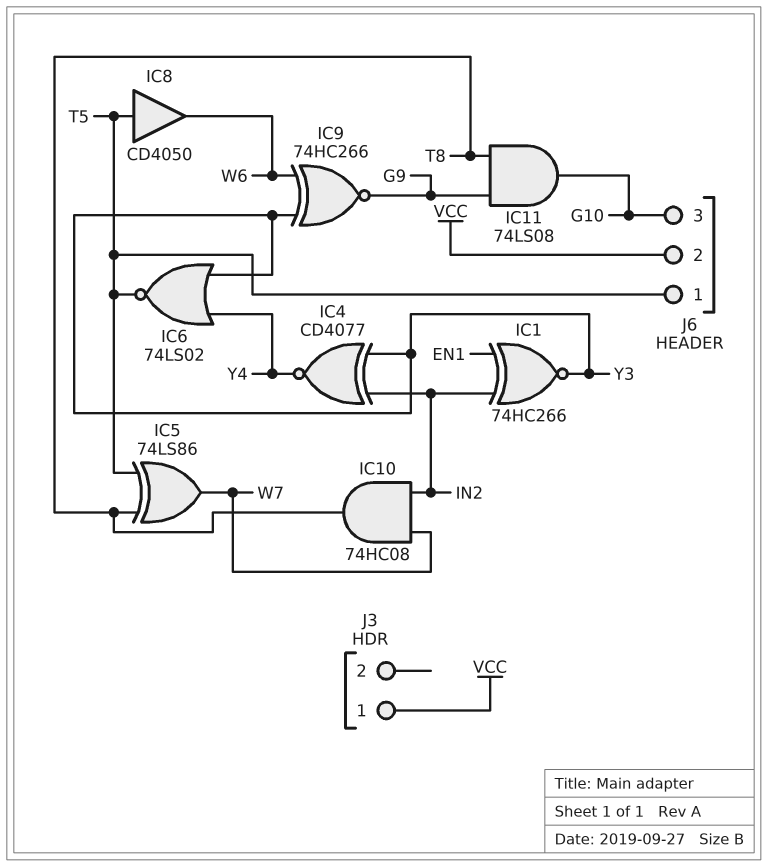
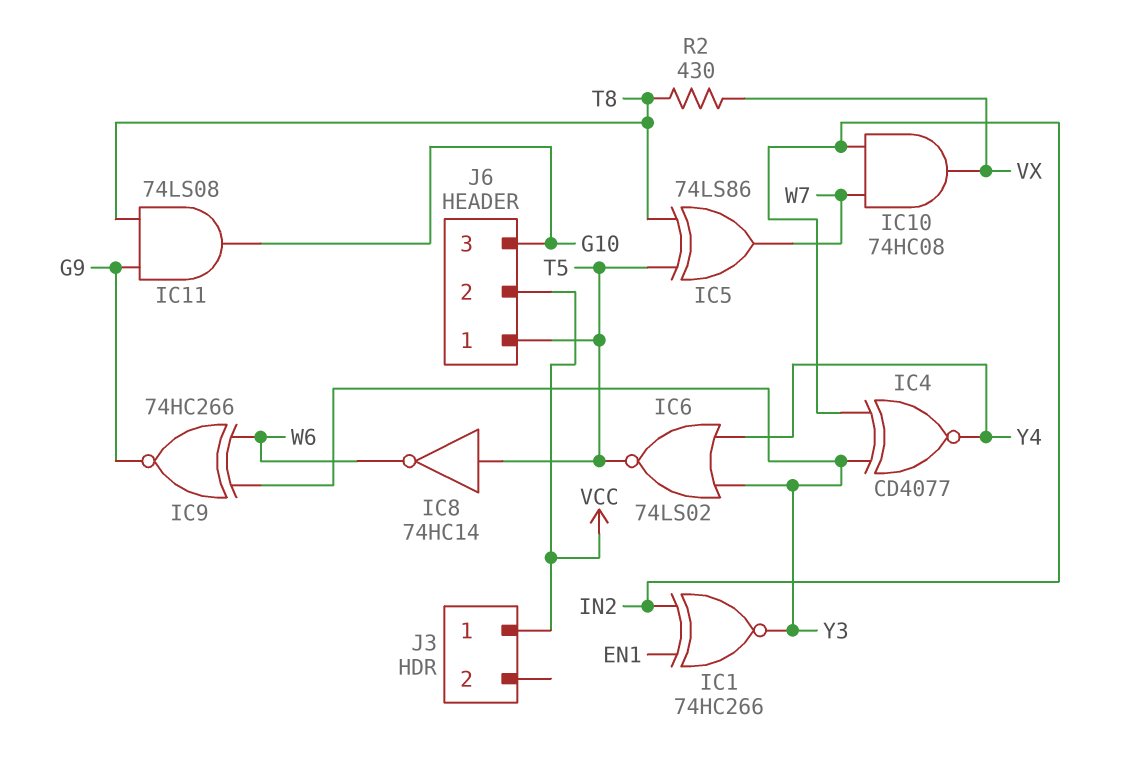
IC8: buffer CD4050 (in T5, out W6) -> NOT 74HC14 (in T5, out W6)
IC10: AND 74HC08 (in IN2, in W7, out T8) -> AND 74HC08 (in IN2, in W7, out VX)
R2: none -> 430 (T8, VX)

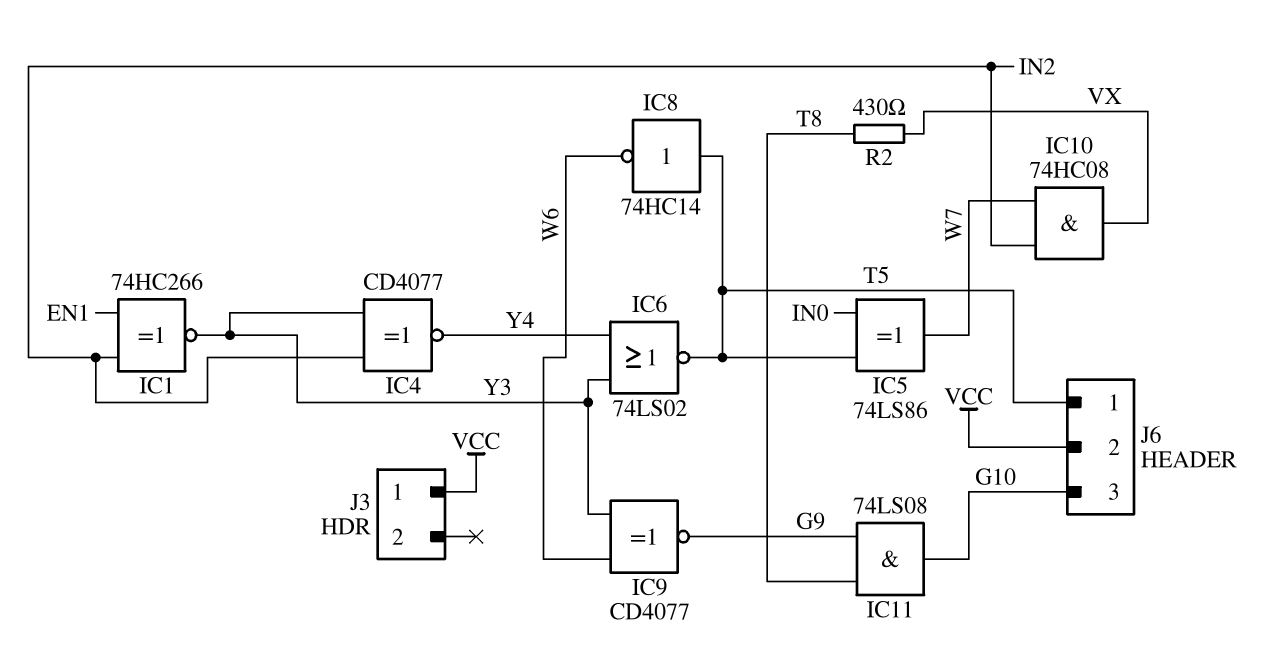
IC5: XOR 74LS86 (in T5, in T8, out W7) -> XOR 74LS86 (in IN0, in T5, out W7)
IC9: XNOR 74HC266 (in W6, in Y3, out G9) -> XNOR CD4077 (in W6, in Y3, out G9)

